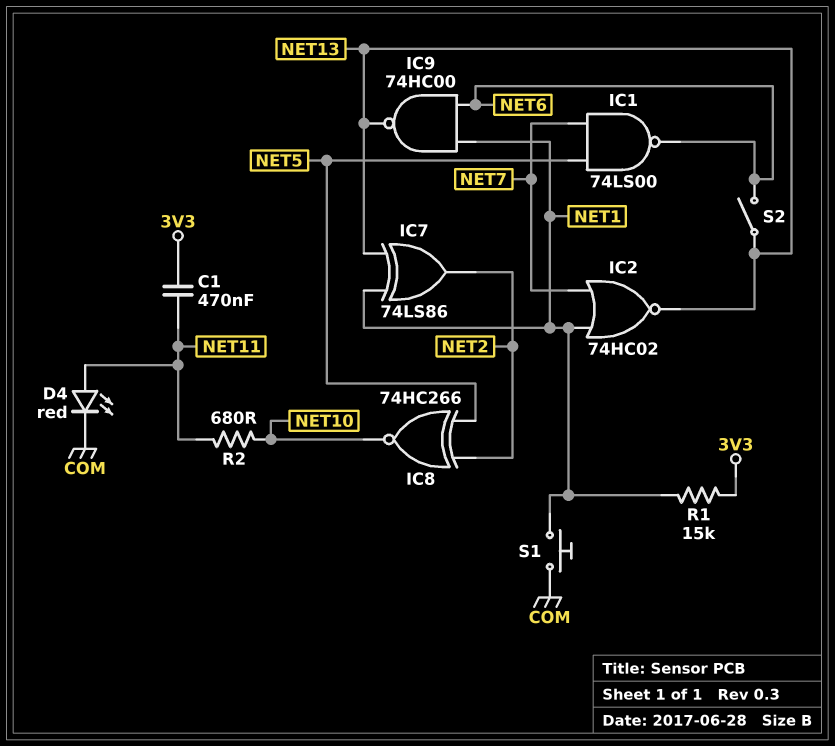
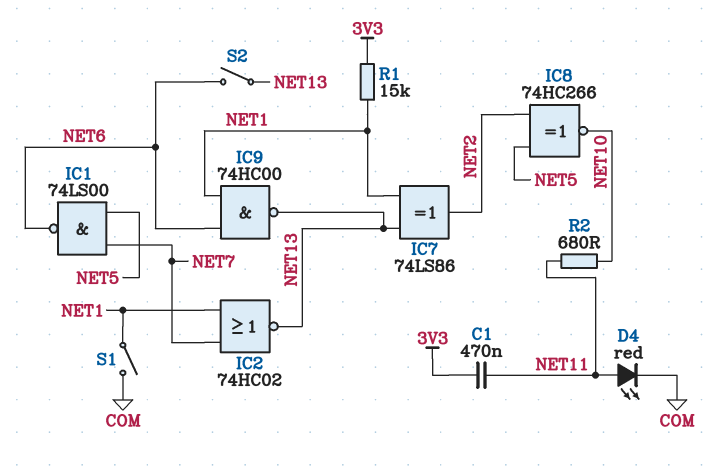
S1: button (COM, NET1) -> switch (COM, NET1)

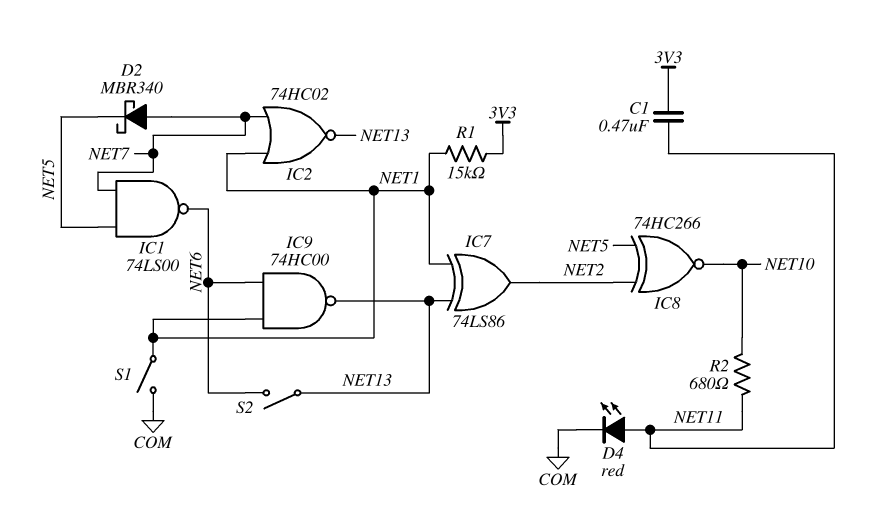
D2: none -> schottky MBR340 (A NET7, K NET5)

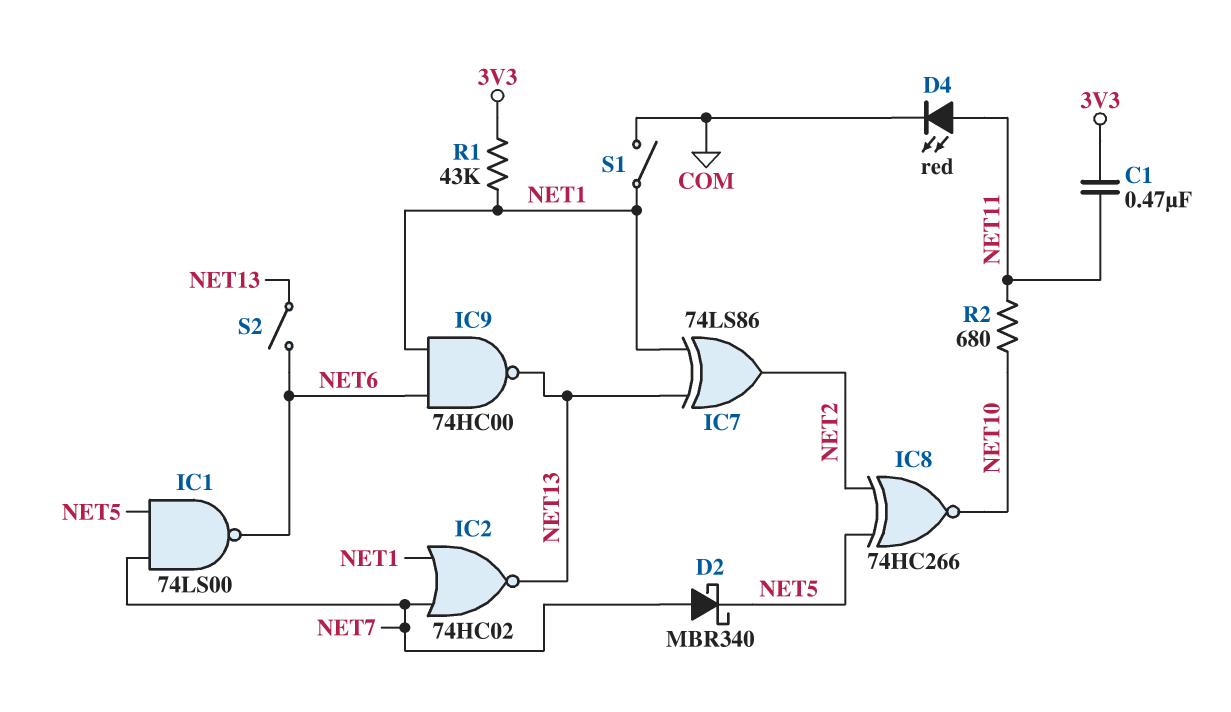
R1: 15k (3V3, NET1) -> 43k (3V3, NET1)

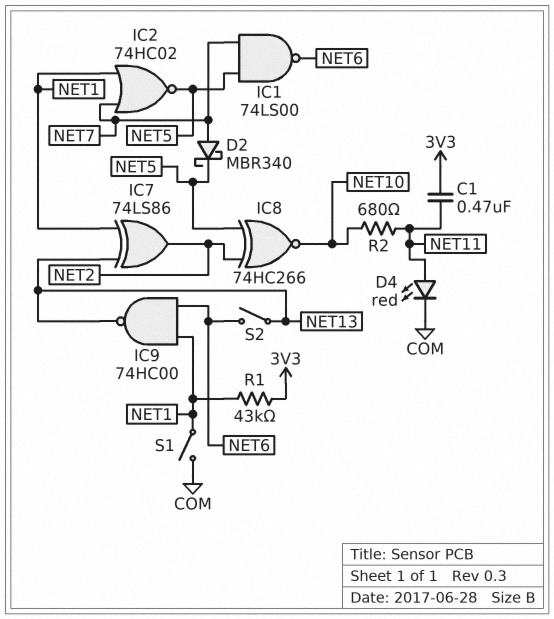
IC2: NOR 74HC02 (in NET1, in NET7, out NET13) -> NOR 74HC02 (in NET1, in NET7, out NET5)

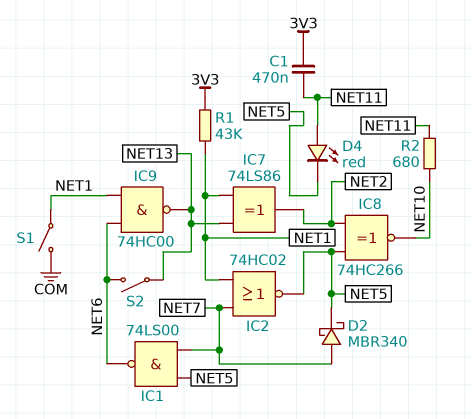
D4: LED red (A NET11, K COM) -> LED red (A NET11, K NET5)

